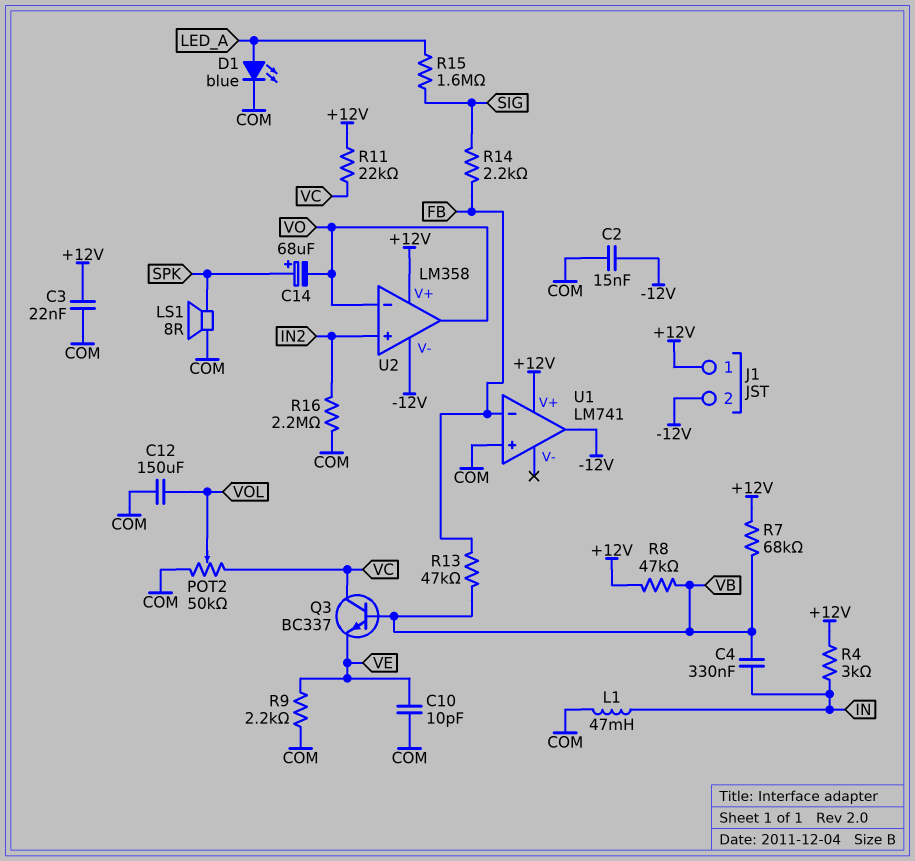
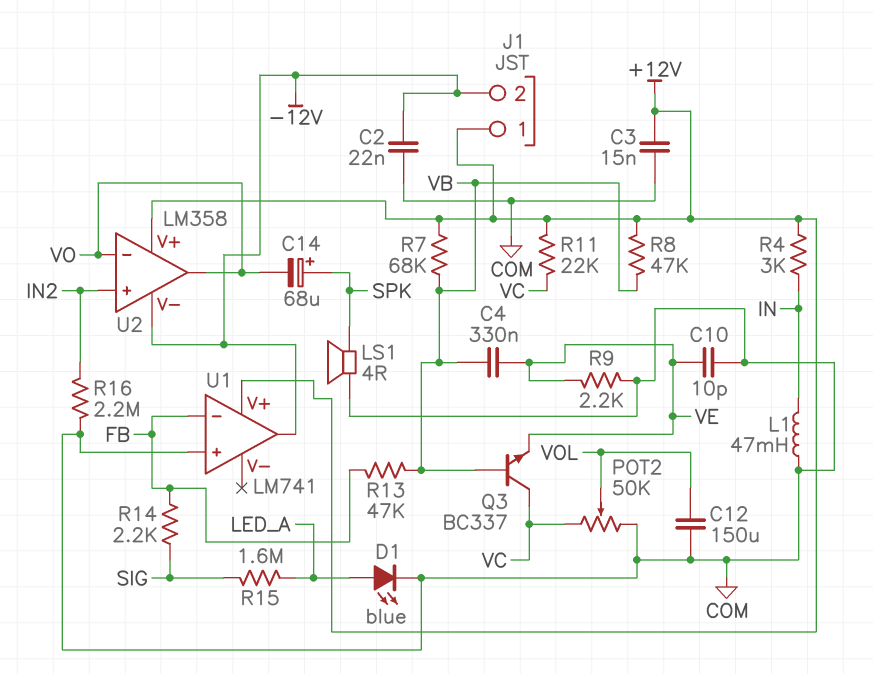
C2: 15nF (-12V, COM) -> 22nF (-12V, COM)
C3: 22nF (+12V, COM) -> 15nF (+12V, COM)
C4: 330nF (IN, VB) -> 330nF (VB, VE)
LS1: speaker 8R (COM, SPK) -> speaker 4R (COM, SPK)

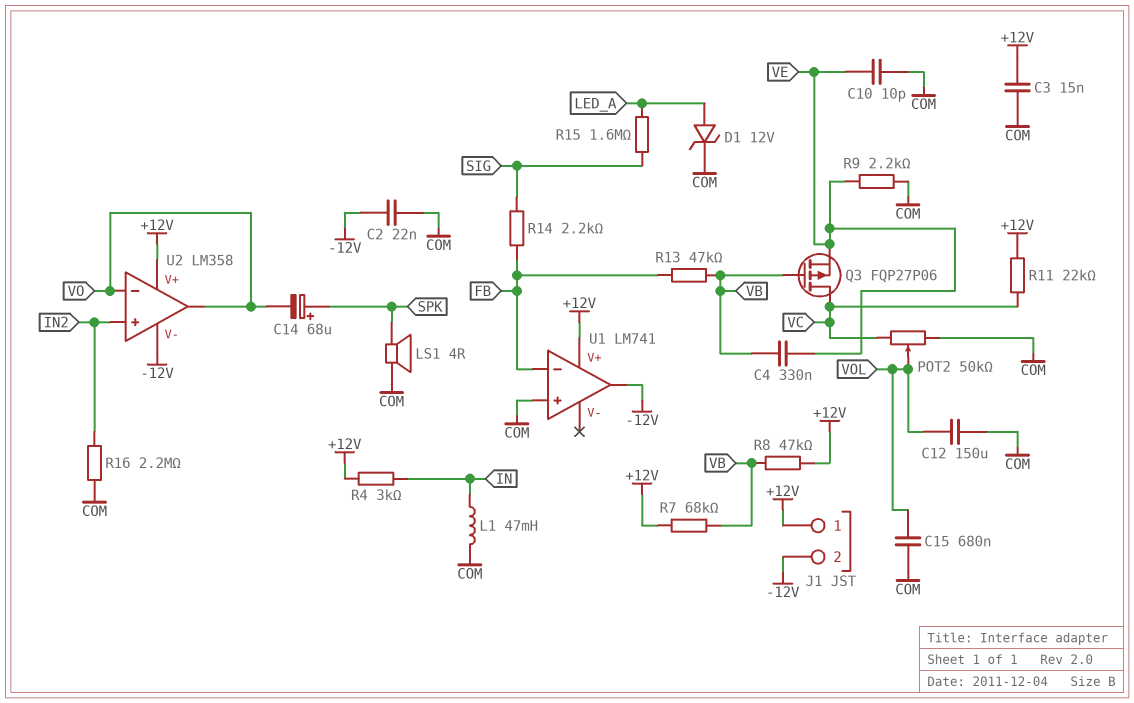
C15: none -> 680nF (COM, VOL)
D1: LED blue (A LED_A, K COM) -> zener 12V (A LED_A, K COM)
Q3: NPN BC337 (B VB, C VC, E VE) -> PMOS FQP27P06 (G VB, D VC, S VE)

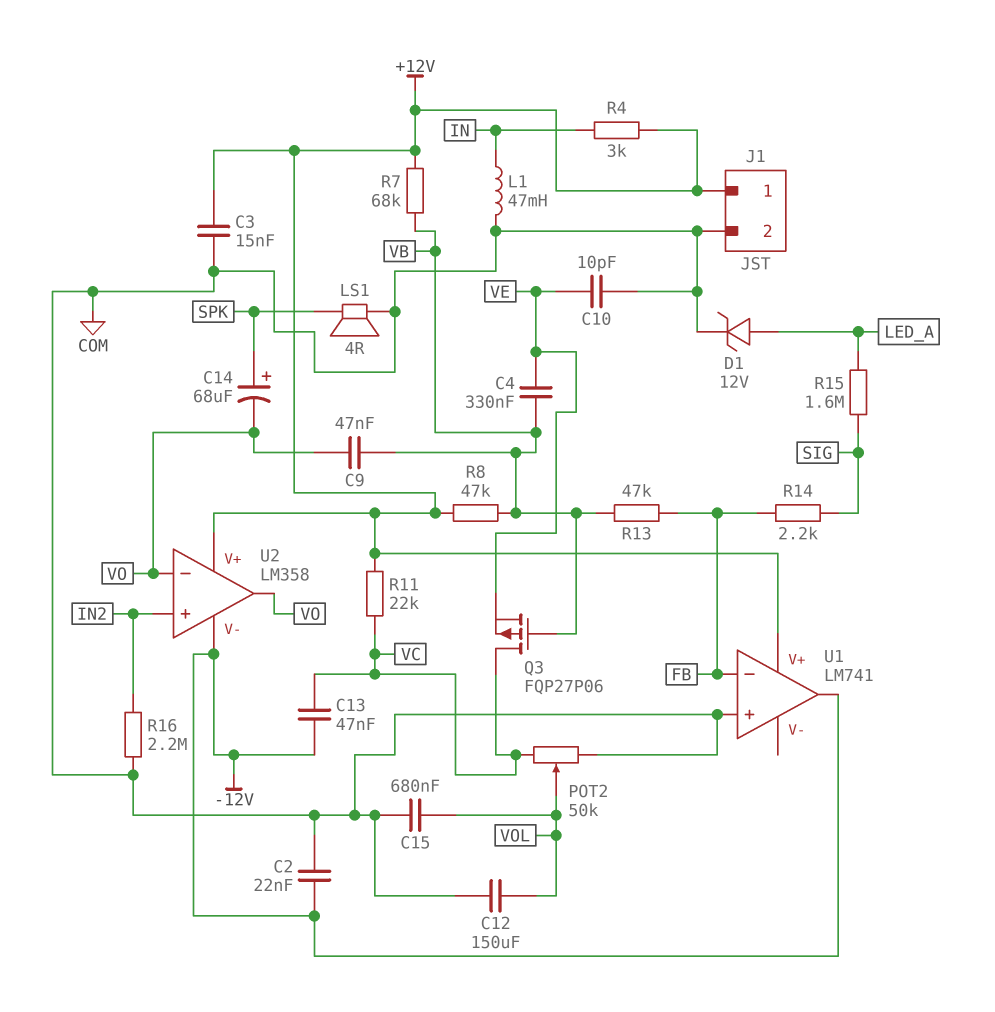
C9: none -> 47nF (VB, VO)
C13: none -> 47nF (-12V, VC)
J1 pin 2: -12V -> COM
R9: 2.2k (COM, VE) -> none

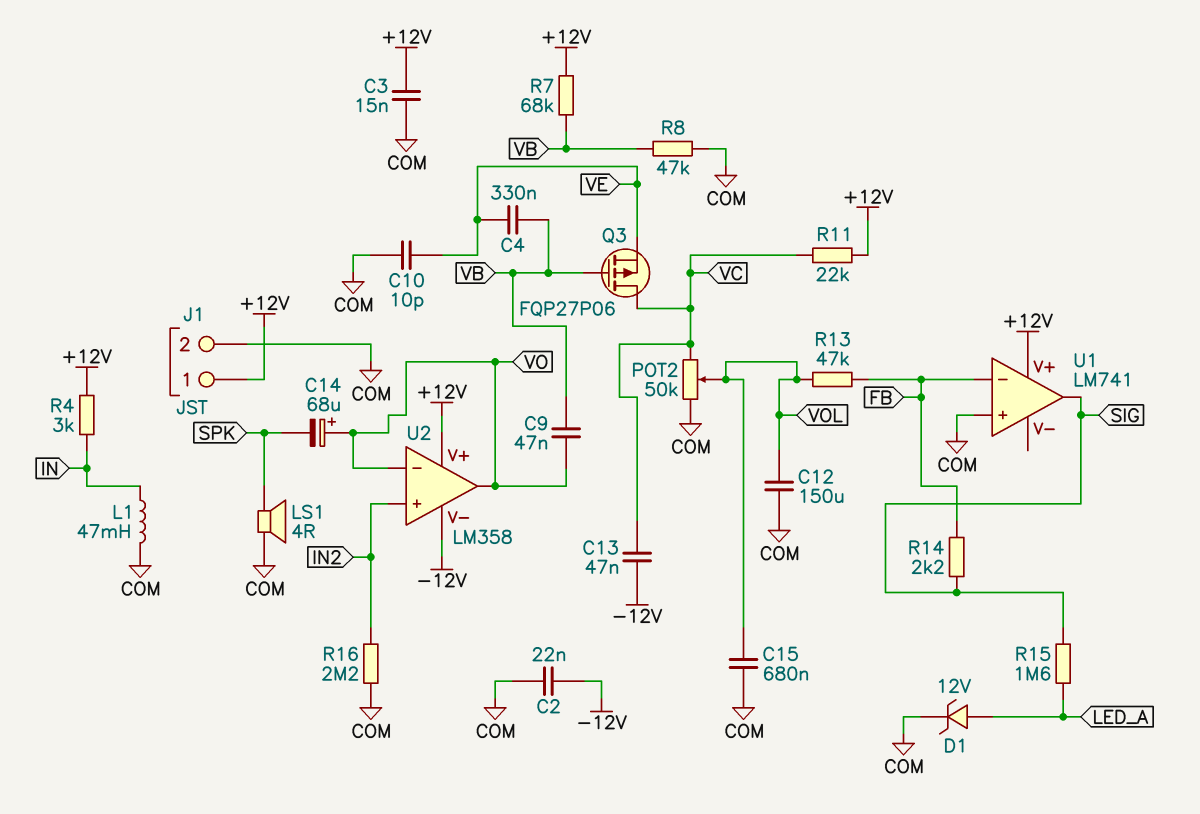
C14: 68uF (plus SPK, minus VO) -> 68uF (plus VO, minus SPK)
R8: 47k (+12V, VB) -> 47k (COM, VB)
R13: 47k (FB, VB) -> 47k (FB, VOL)
U1 pin out: -12V -> SIG

